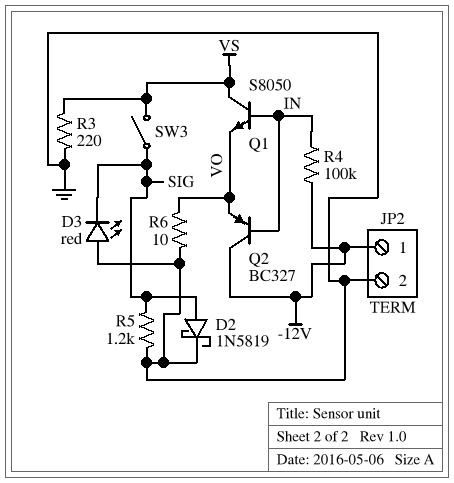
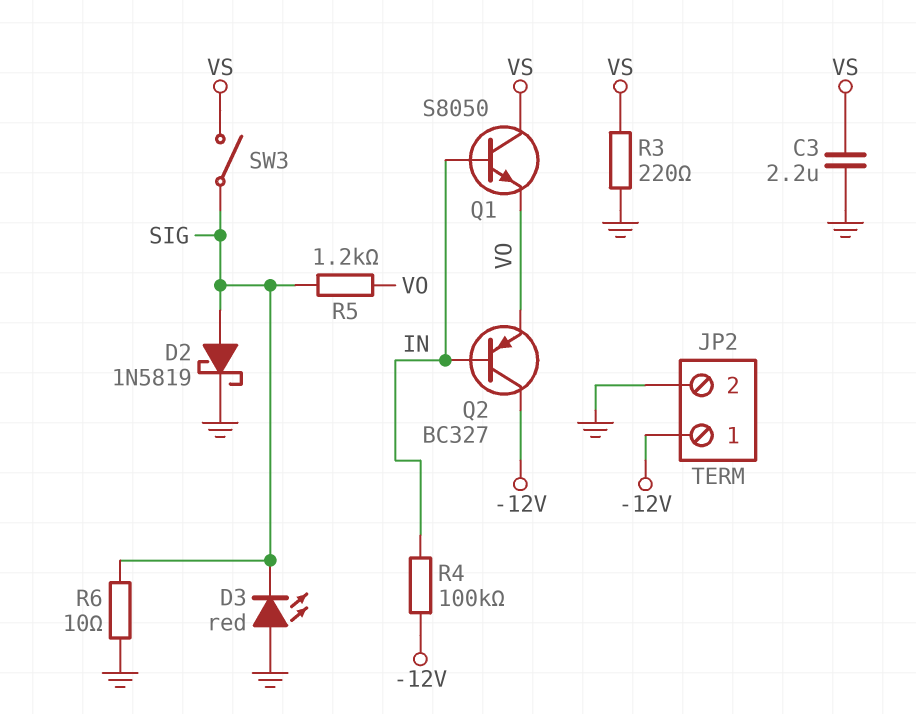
C3: none -> 2.2uF (GND, VS)
R5: 1.2k (GND, SIG) -> 1.2k (SIG, VO)
R6: 10 (GND, VO) -> 10 (GND, SIG)

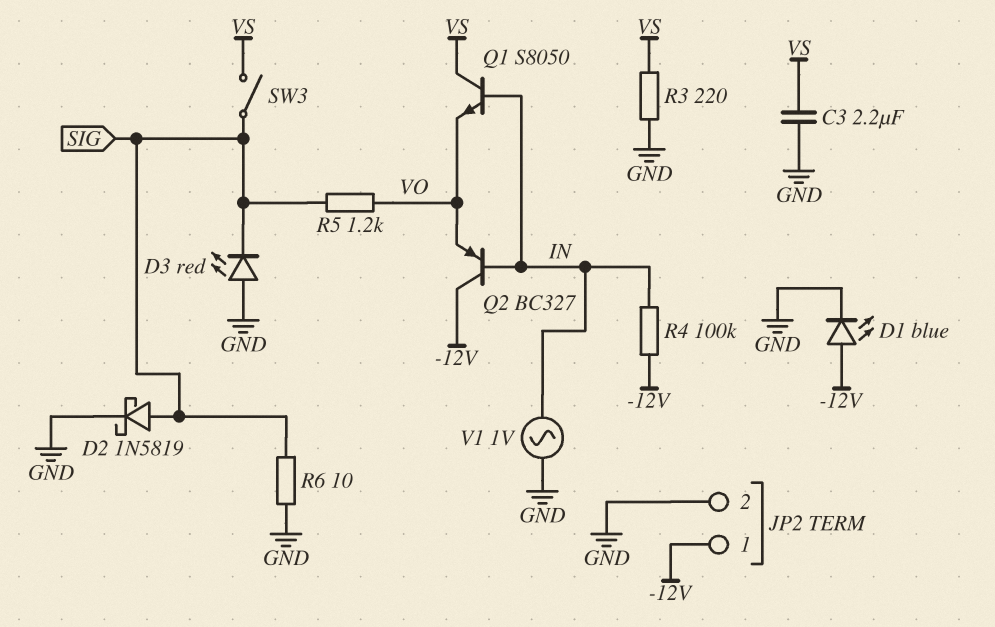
D1: none -> LED blue (A -12V, K GND)
V1: none -> AC 1V (GND, IN)

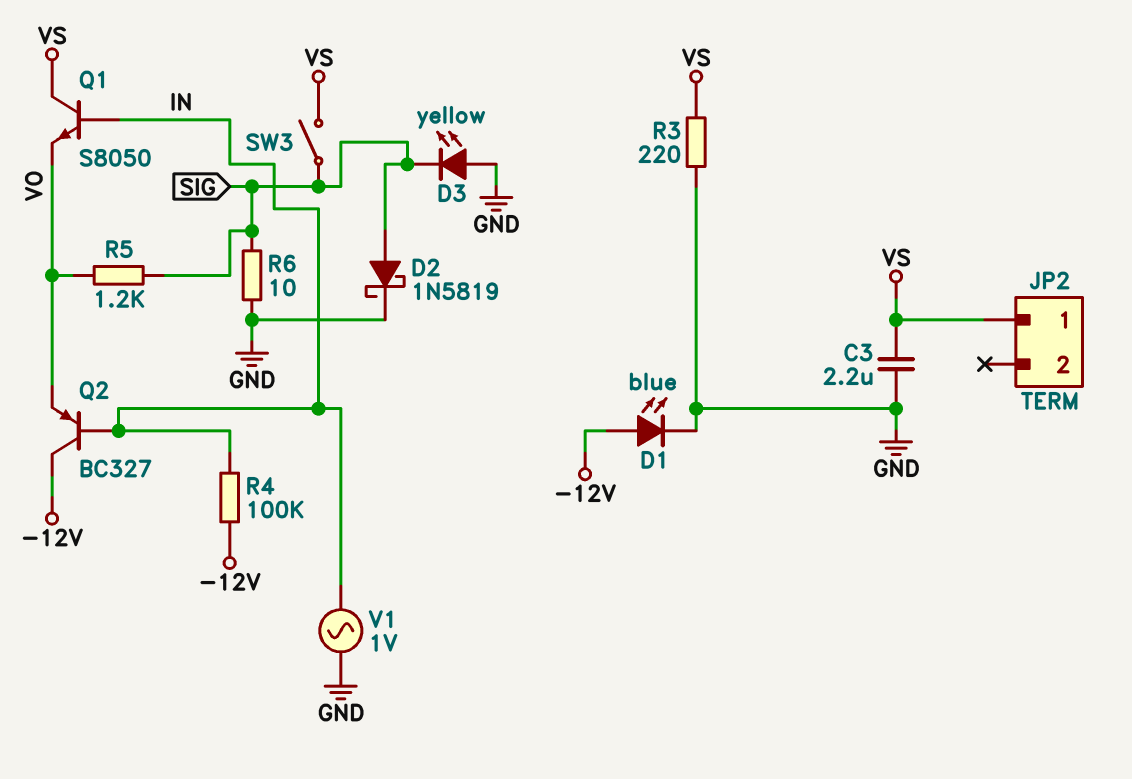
D3: LED red (A GND, K SIG) -> LED yellow (A GND, K SIG)
JP2 pin 1: -12V -> VS
JP2 pin 2: GND -> none

